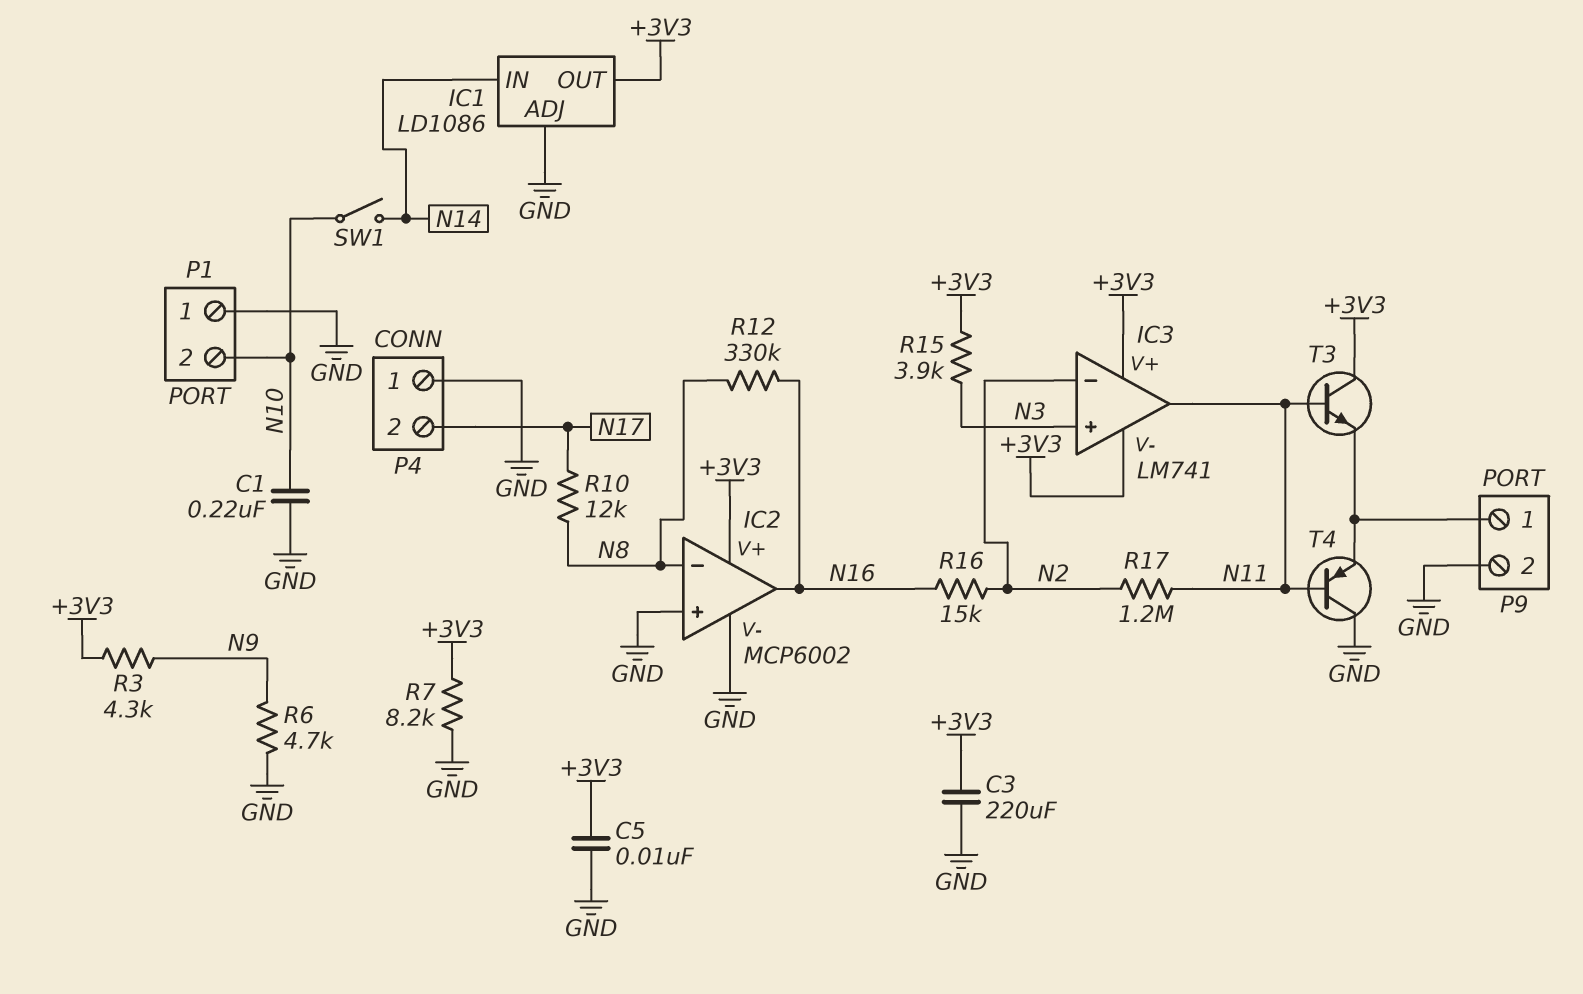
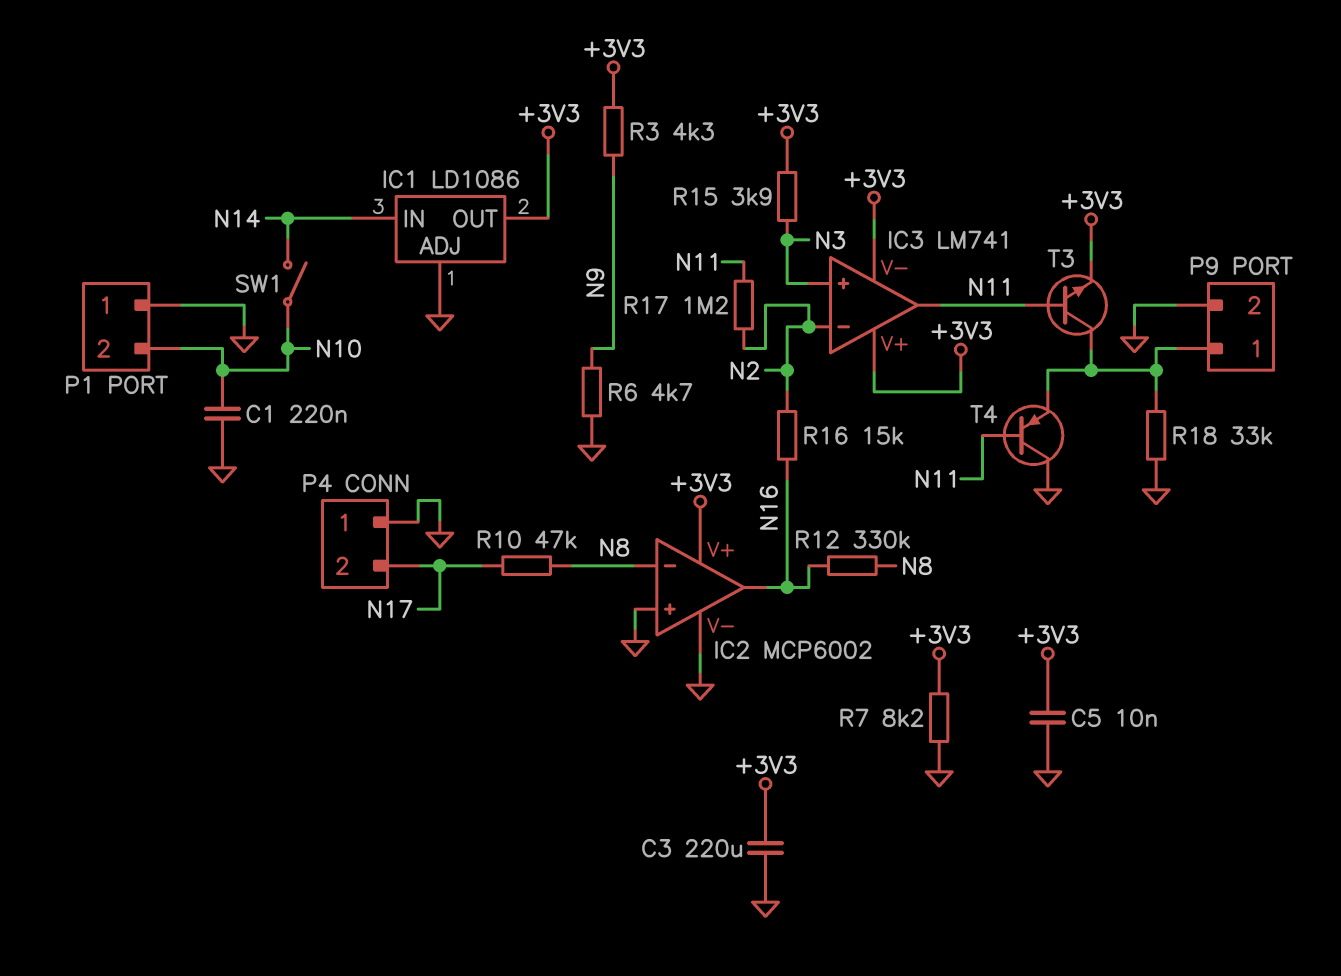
R10: 12k (N8, N17) -> 47k (N8, N17)
R18: none -> 33k (GND, P9/1)
T3: NPN (B N11, C +3V3, E P9/1) -> NPN (B N11, C P9/1, E +3V3)

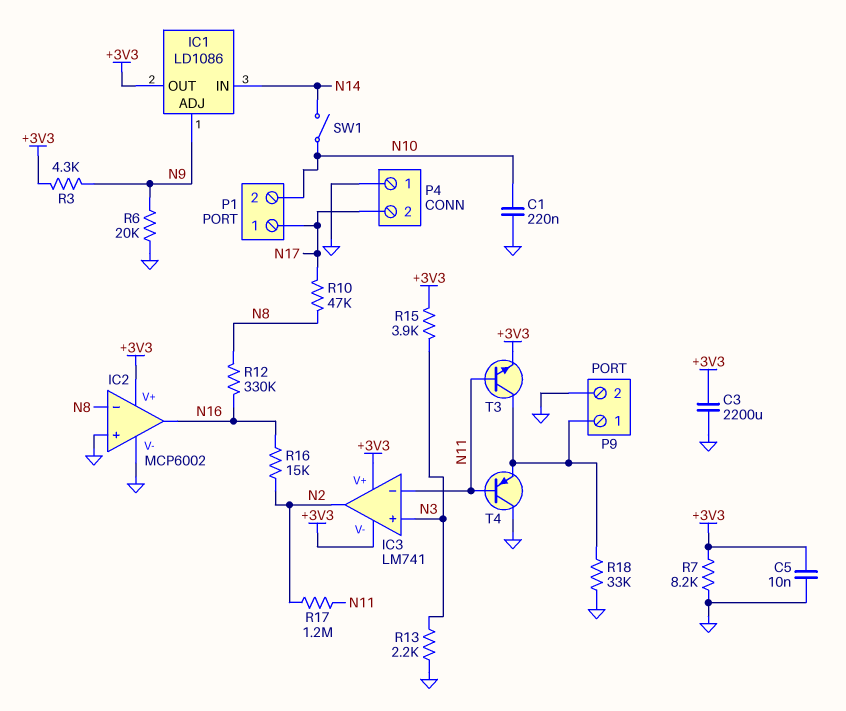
C3: 220uF (+3V3, GND) -> 2200uF (+3V3, GND)
IC1 pin ADJ: GND -> N9
IC3 pin in-: N2 -> N11
IC3 pin out: N11 -> N2
P1 pin 1: GND -> N17
R6: 4.7k (GND, N9) -> 20k (GND, N9)
R13: none -> 2.2k (GND, N3)

